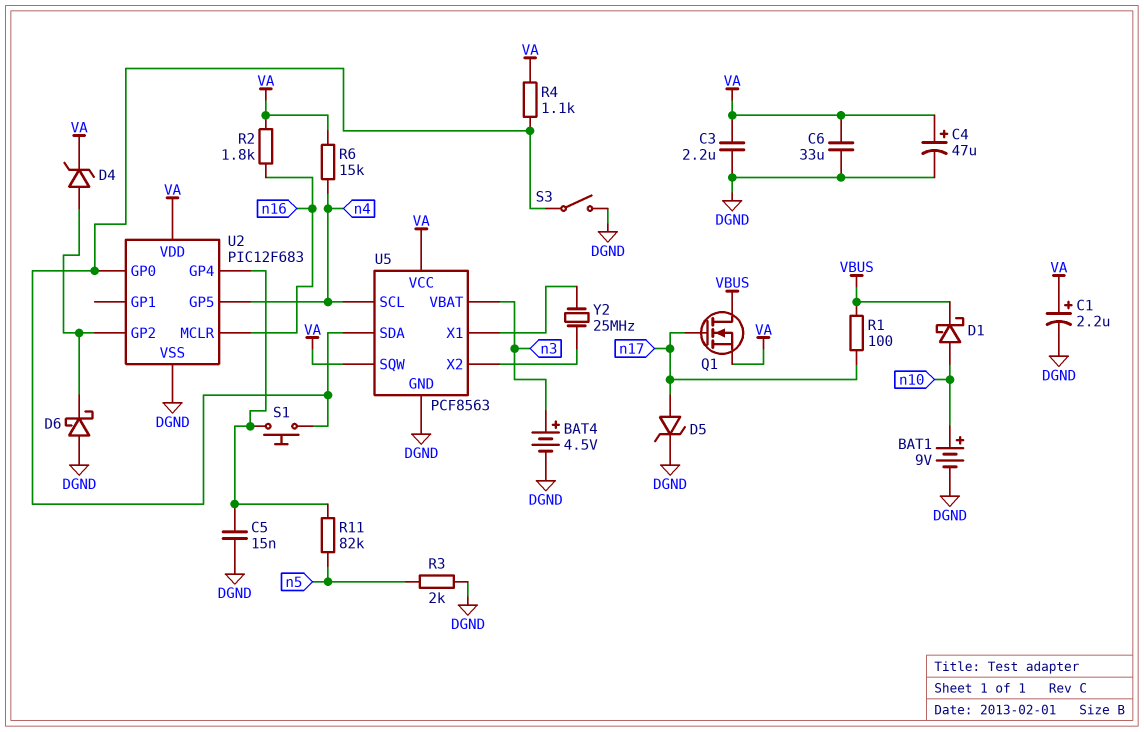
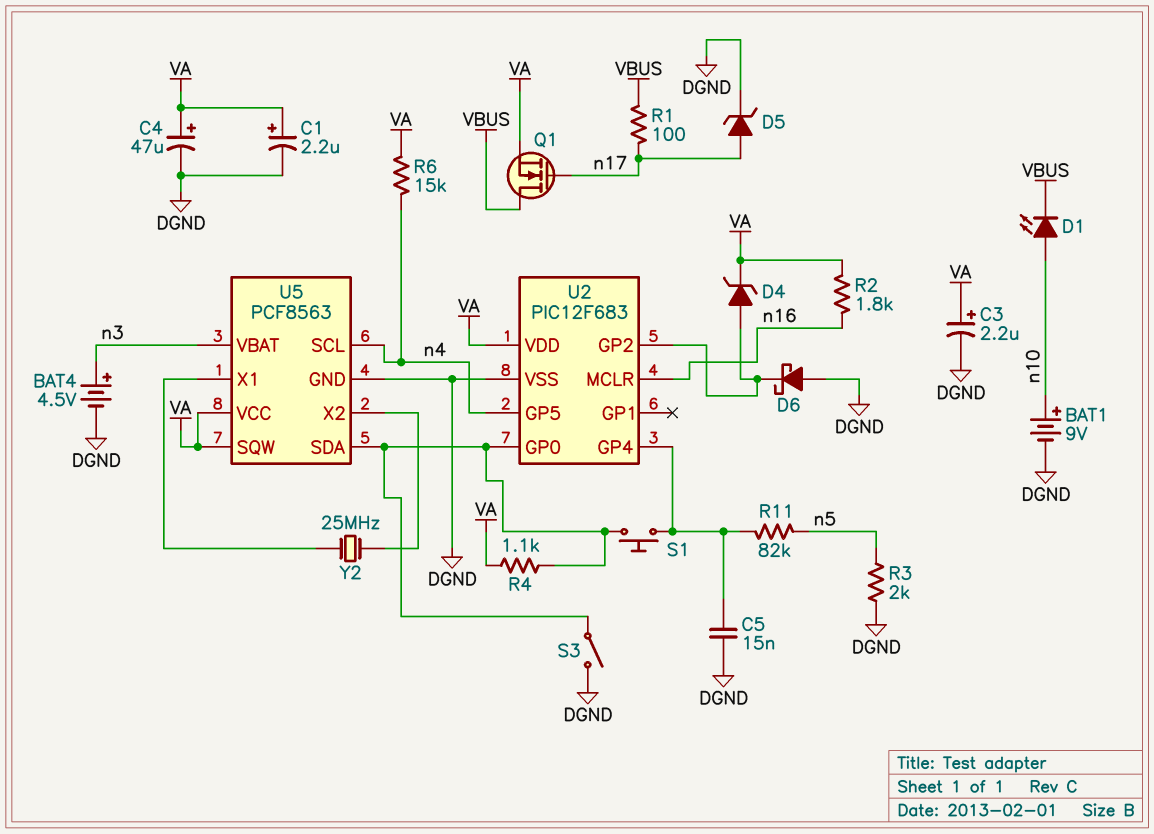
C3: 2.2uF (DGND, VA) -> 2.2uF (plus VA, minus DGND)
C6: 33uF (DGND, VA) -> none
D1: schottky (A n10, K VBUS) -> LED (A n10, K VBUS)

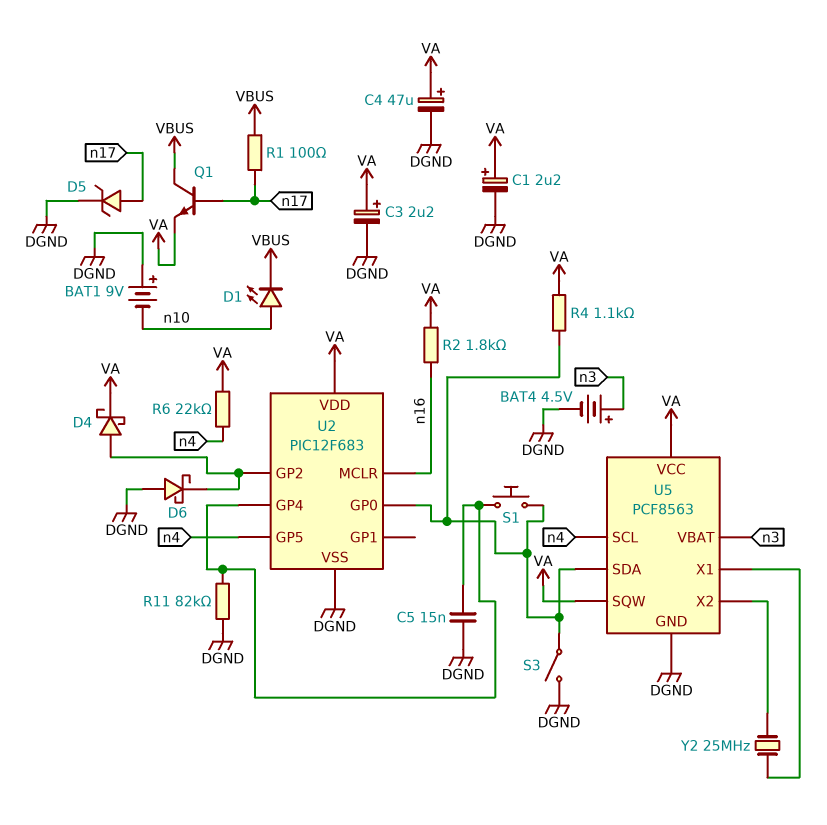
BAT1: 9V (plus n10, minus DGND) -> 9V (plus DGND, minus n10)
D4: zener (A U2/GP2, K VA) -> schottky (A U2/GP2, K VA)
Q1: NMOS (G n17, D VBUS, S VA) -> NPN (B n17, C VBUS, E VA)
R3: 2k (DGND, n5) -> none
R6: 15k (VA, n4) -> 22k (VA, n4)
R11: 82k (U2/GP4, n5) -> 82k (DGND, U2/GP4)

